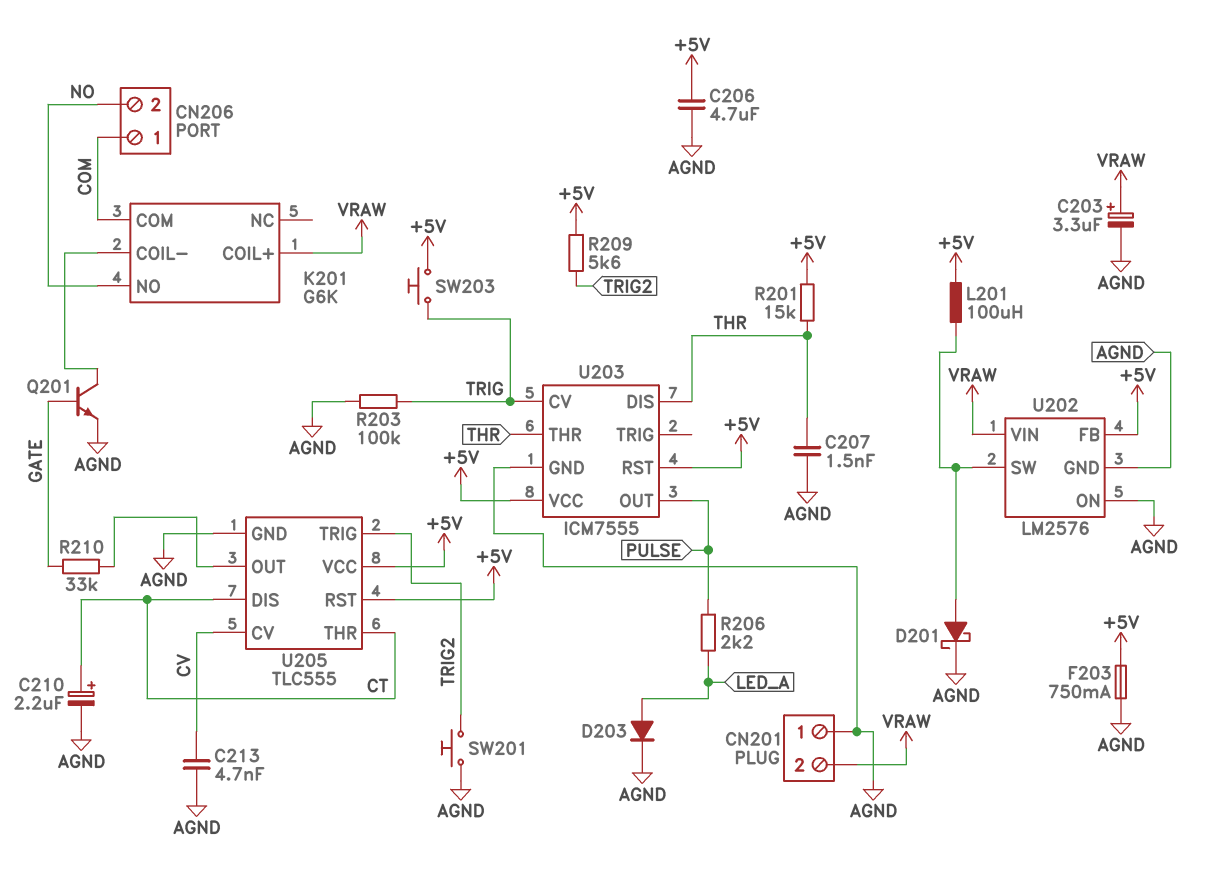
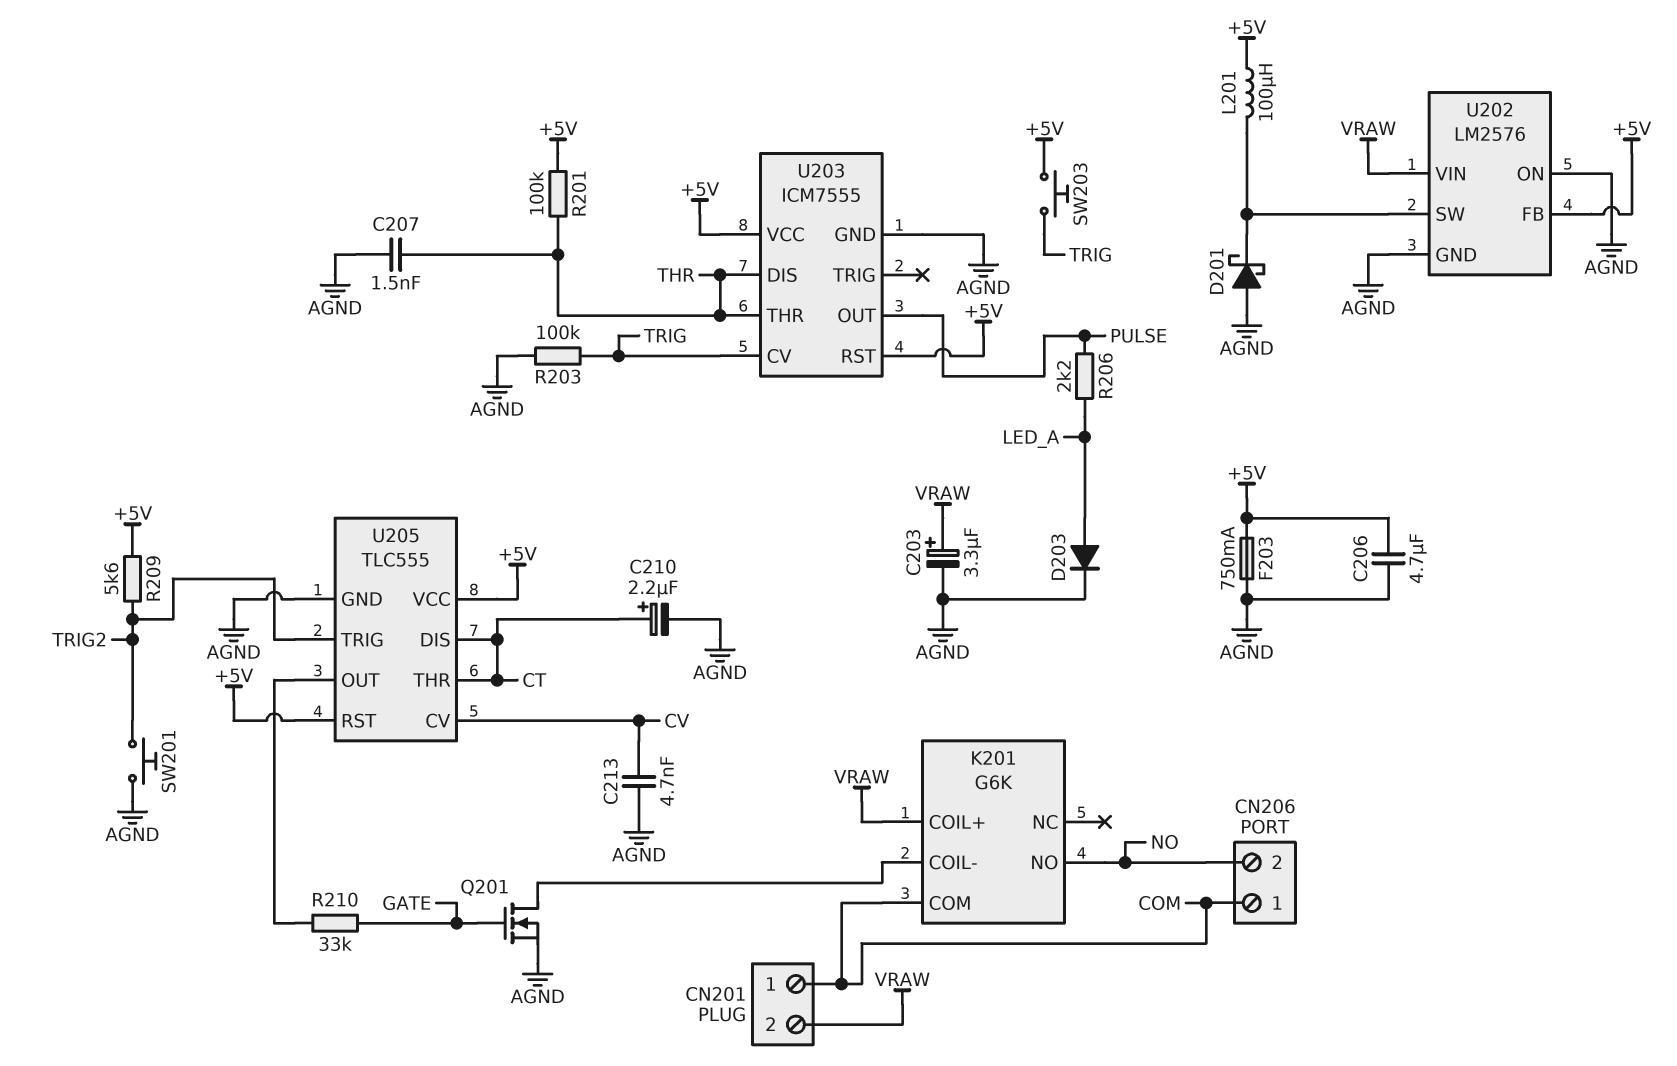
CN201 pin 1: AGND -> COM
D201: schottky (A U202/SW, K AGND) -> schottky (A AGND, K U202/SW)
Q201: NPN (B GATE, C K201/COIL-, E AGND) -> NMOS (G GATE, D K201/COIL-, S AGND)
R201: 15k (+5V, THR) -> 100k (+5V, THR)

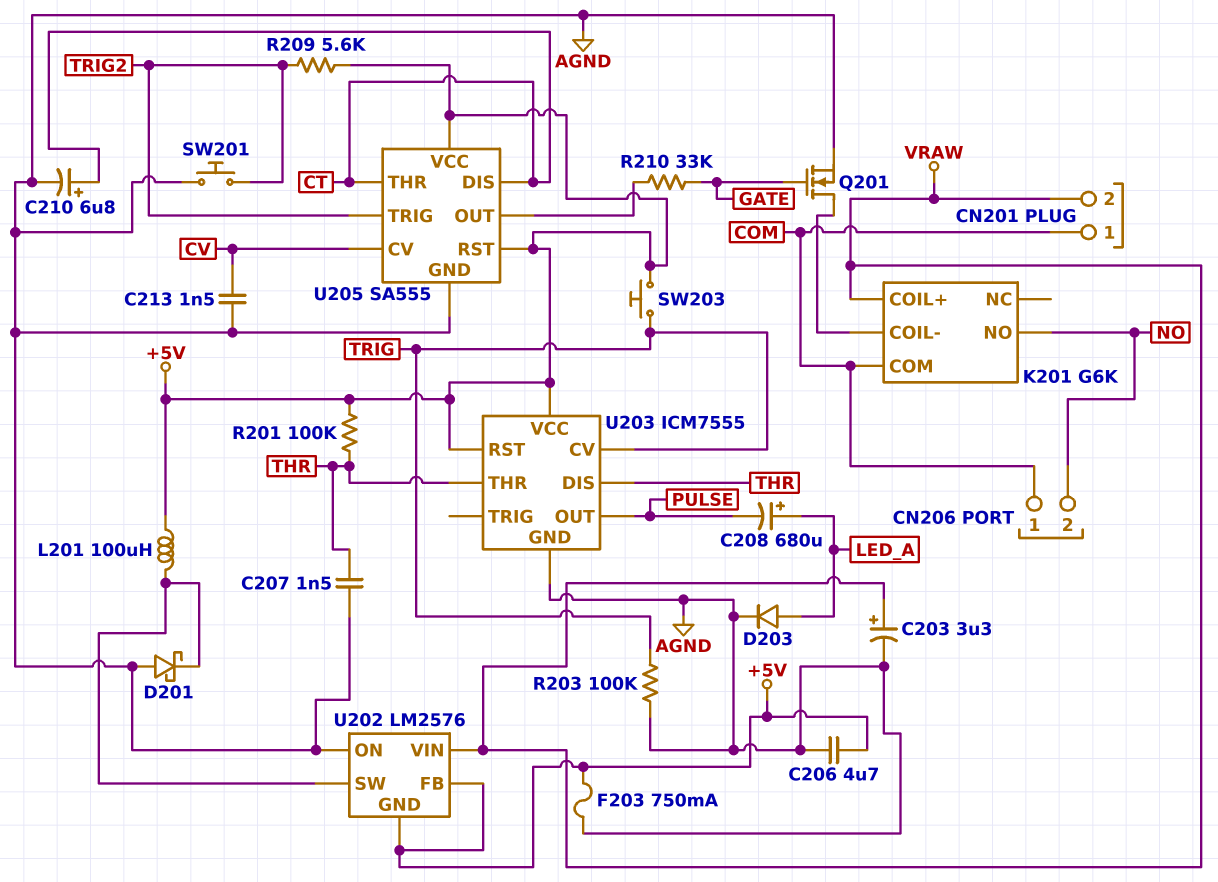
C208: none -> 680uF (plus LED_A, minus PULSE)
C210: 2.2uF (plus CT, minus AGND) -> 6.8uF (plus CT, minus AGND)
C213: 4.7nF (AGND, CV) -> 1.5nF (AGND, CV)
R206: 2.2k (LED_A, PULSE) -> none
U202 pin GND: AGND -> +5V
U205: TLC555 -> SA555

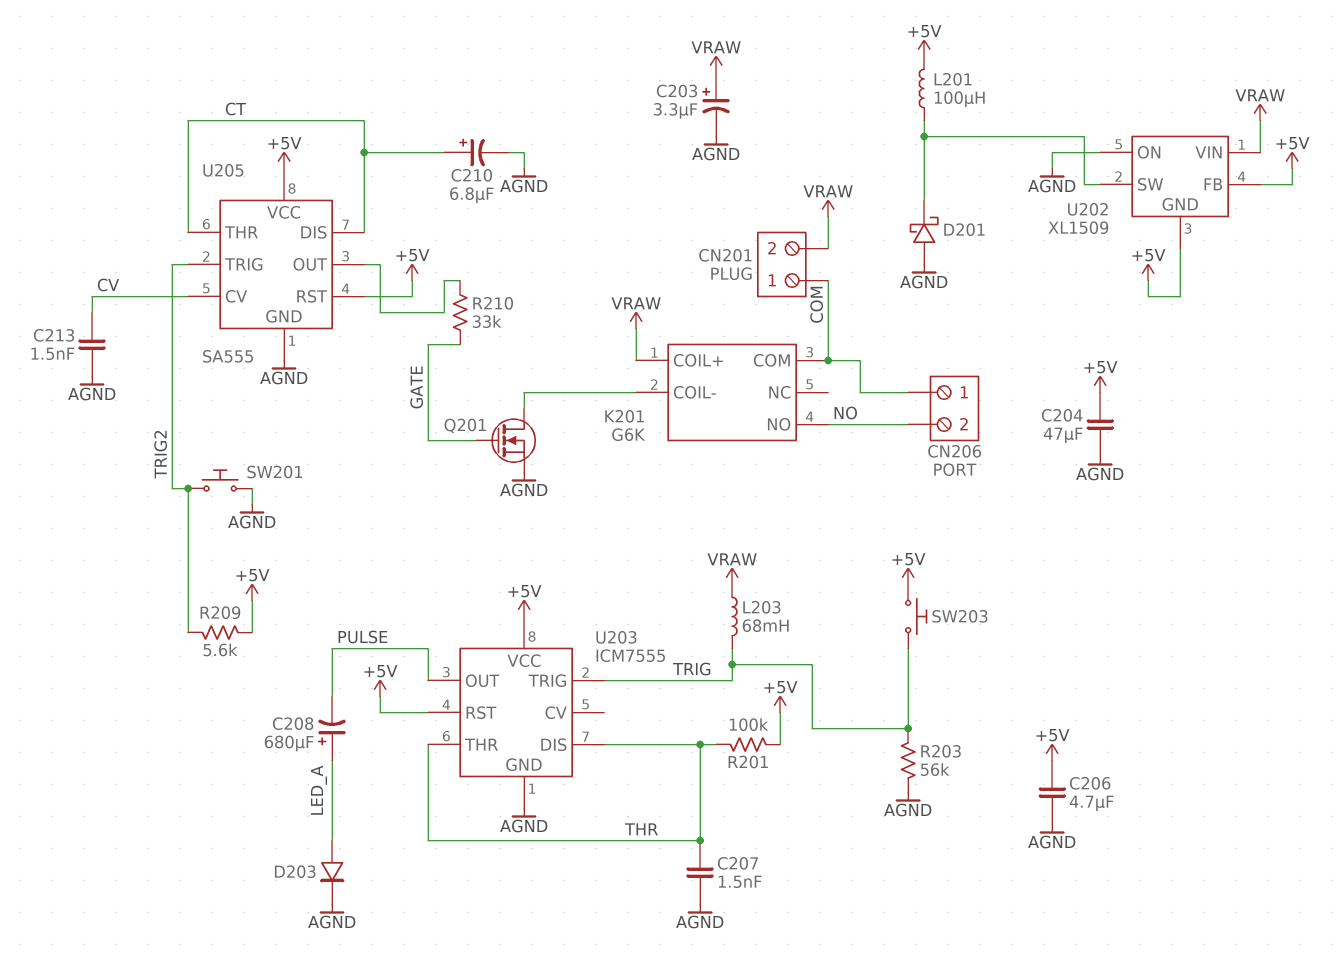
C204: none -> 47uF (+5V, AGND)
F203: 750mA (+5V, AGND) -> none
L203: none -> 68mH (TRIG, VRAW)
R203: 100k (AGND, TRIG) -> 56k (AGND, TRIG)
U202: LM2576 -> XL1509
U203 pin CV: TRIG -> none
U203 pin TRIG: none -> TRIG

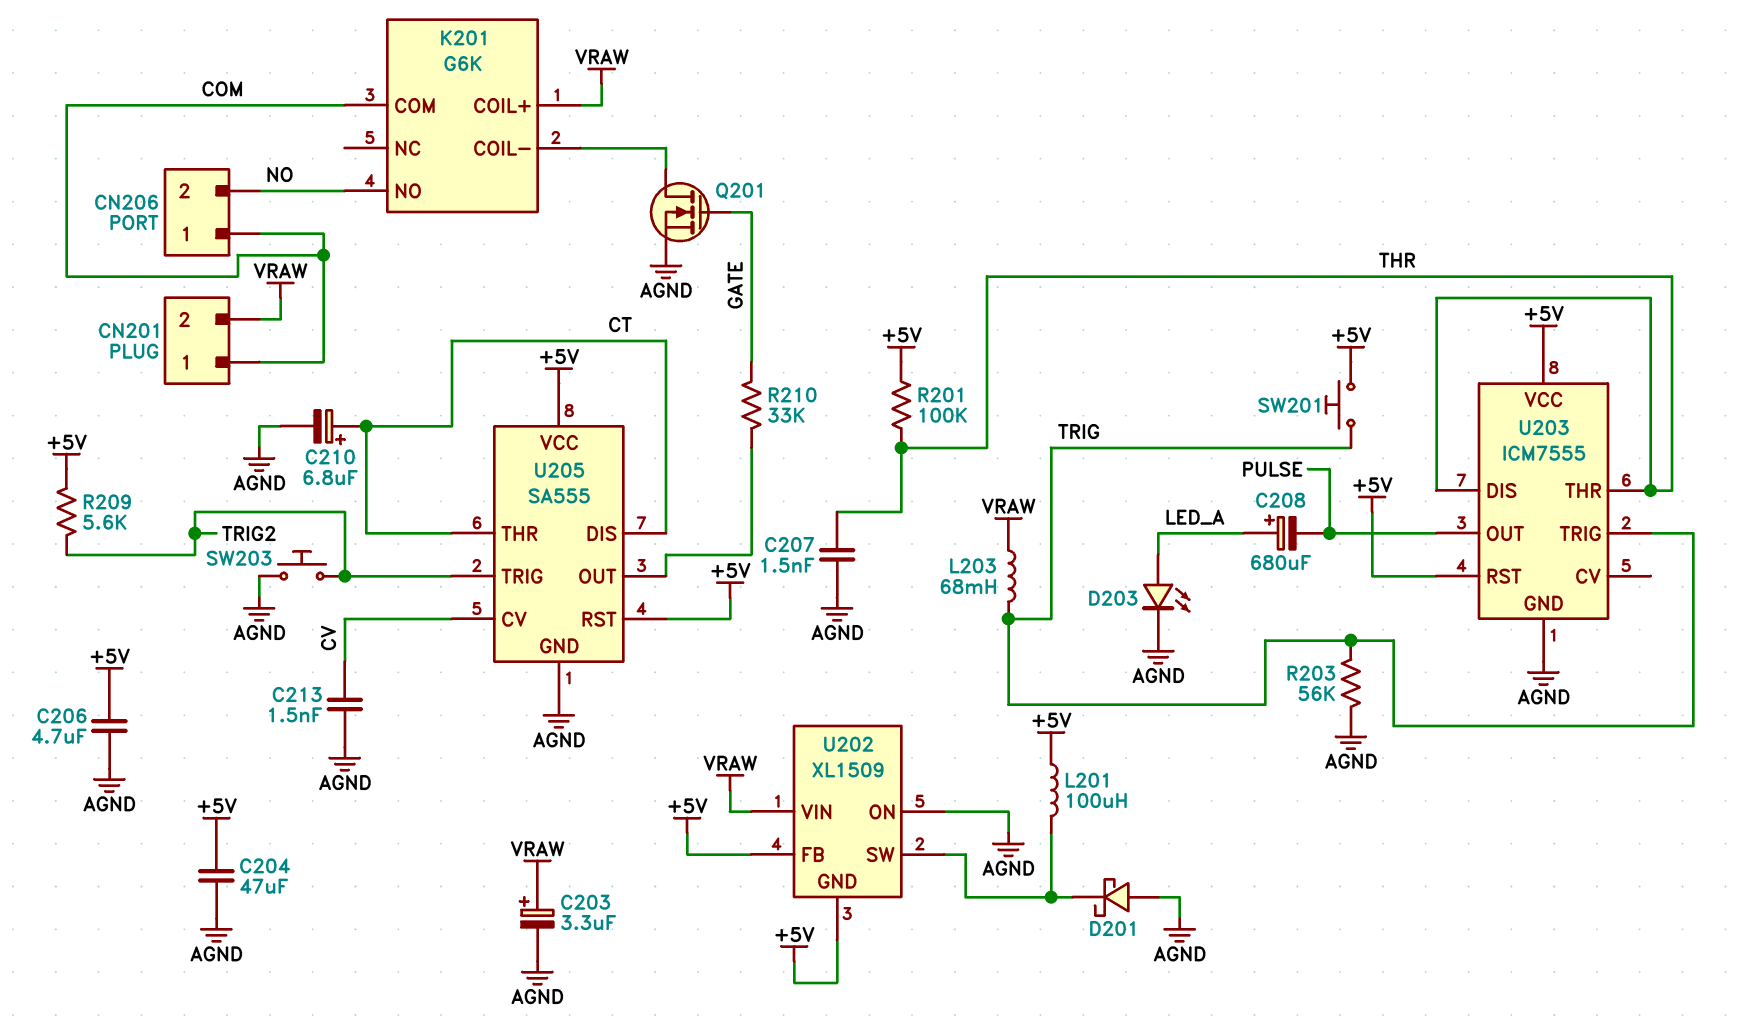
D203: diode (A LED_A, K AGND) -> LED (A LED_A, K AGND)
SW201: button (AGND, TRIG2) -> button (+5V, TRIG)
SW203: button (+5V, TRIG) -> button (AGND, TRIG2)

